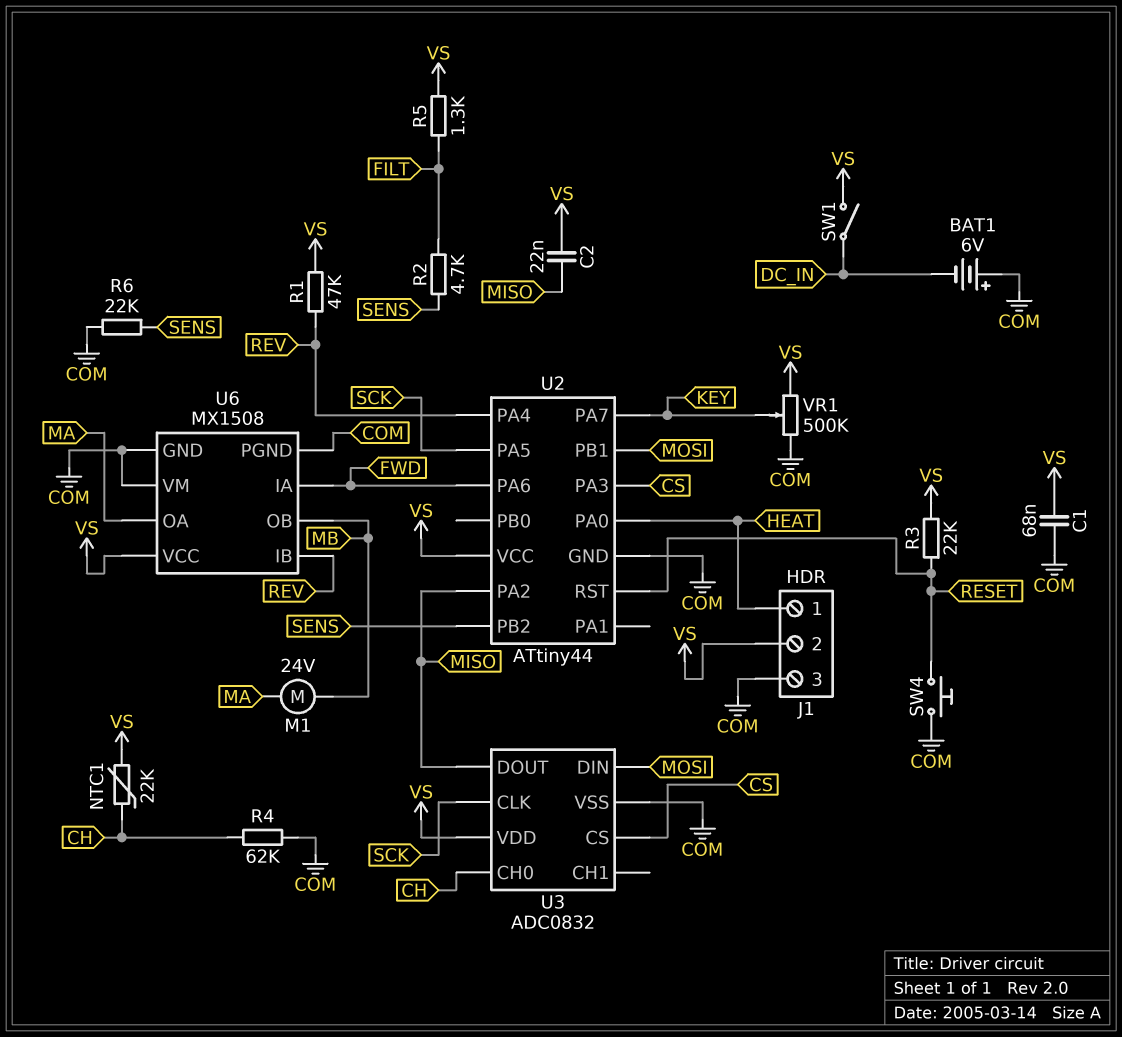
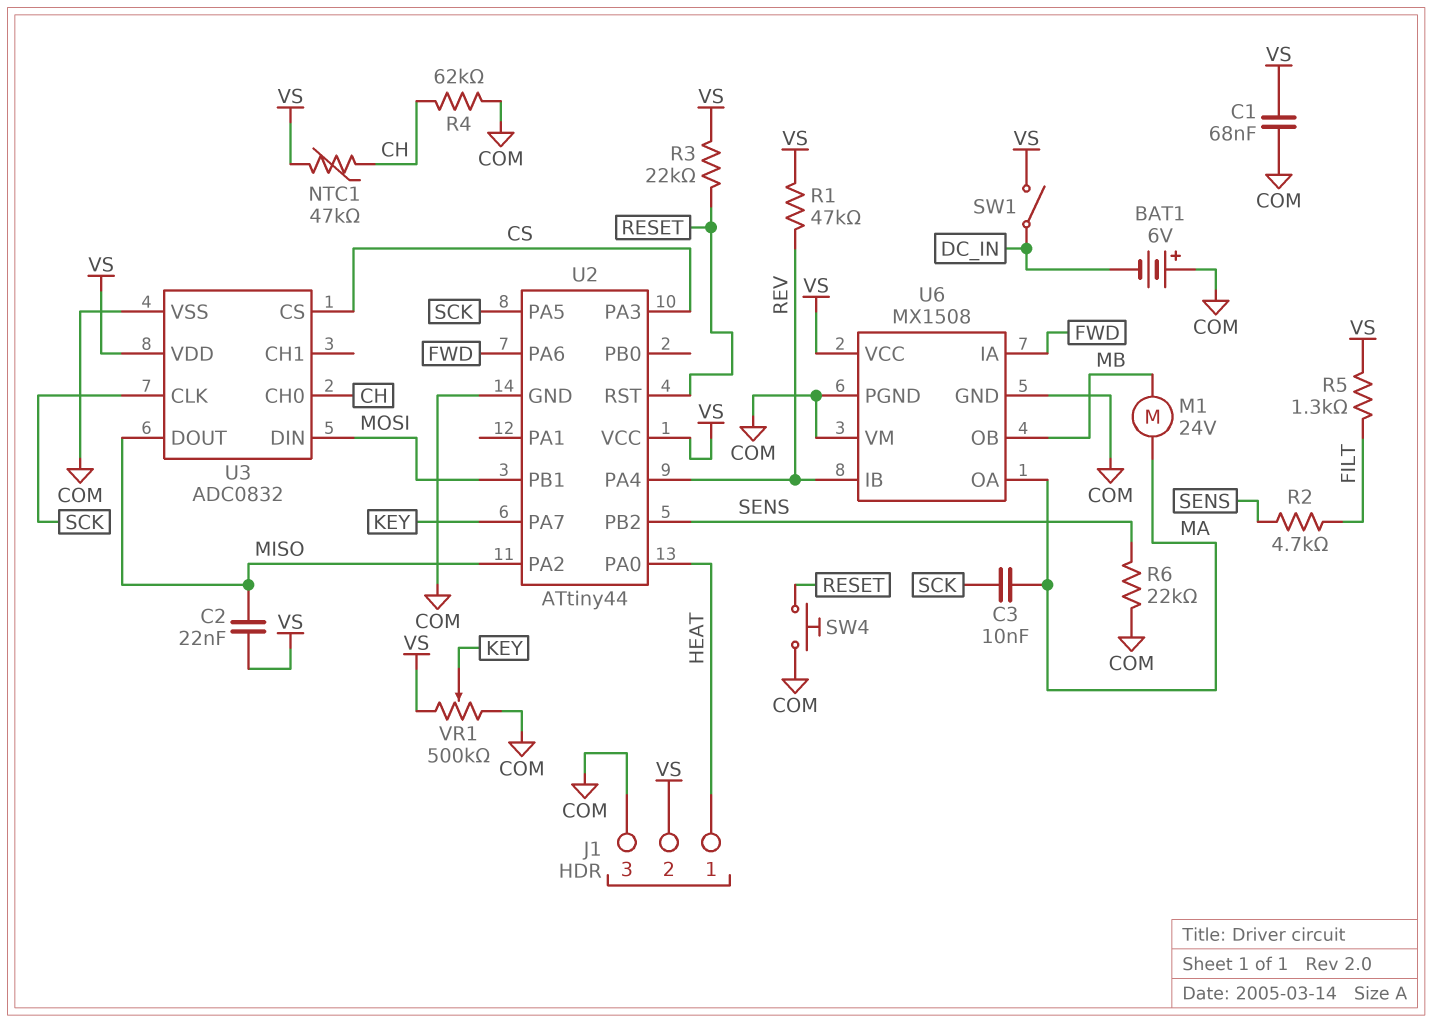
C3: none -> 10nF (MA, SCK)
NTC1: 22k (CH, VS) -> 47k (CH, VS)

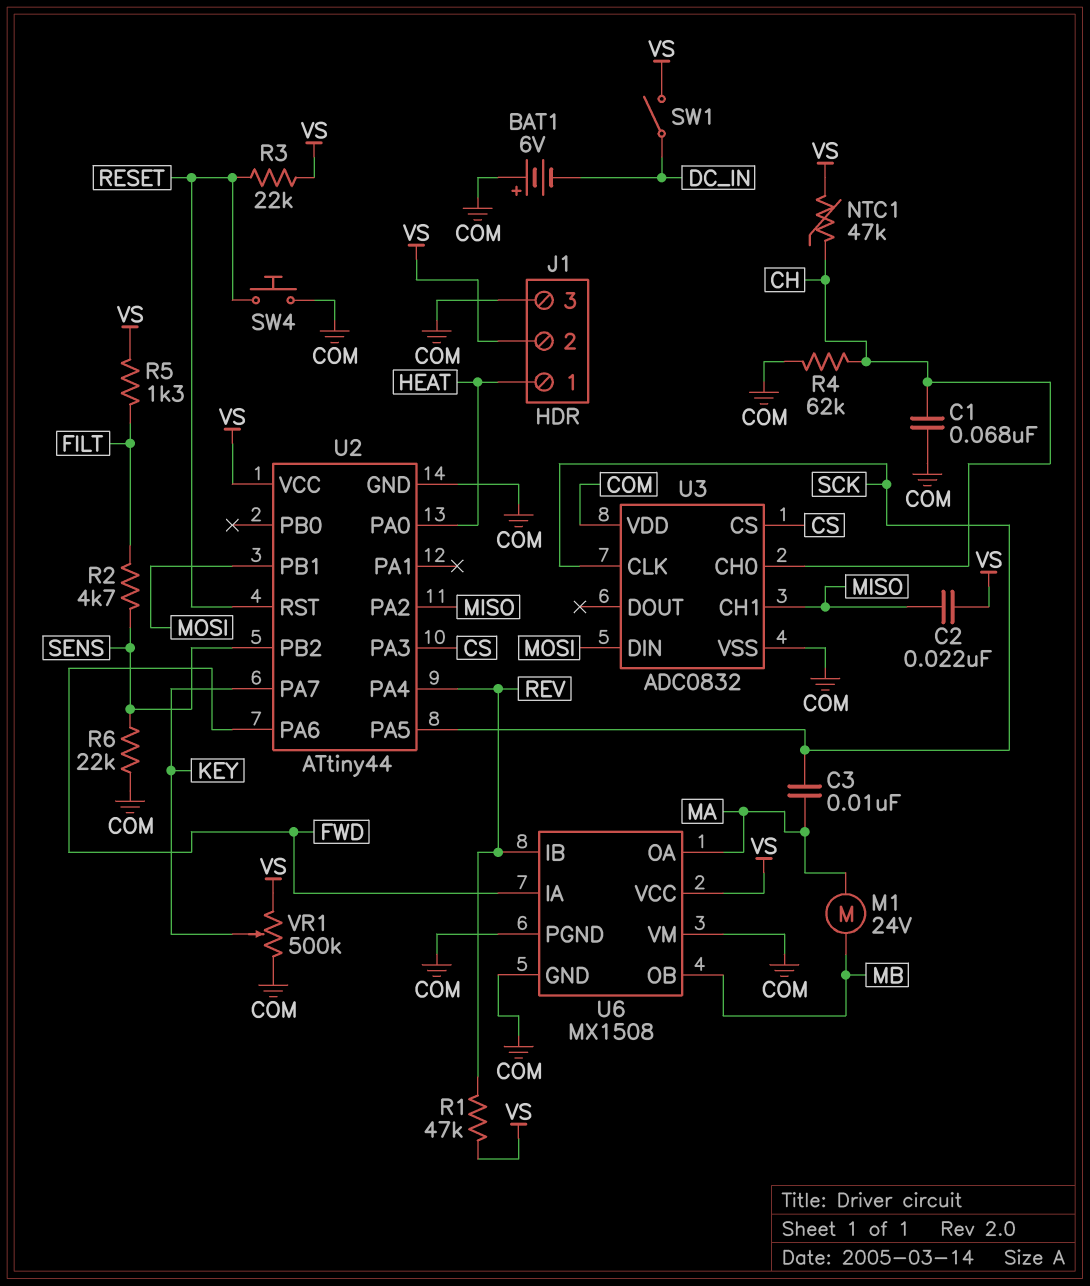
C1: 68nF (COM, VS) -> 68nF (CH, COM)
U3 pin CH1: none -> MISO
U3 pin DOUT: MISO -> none
U3 pin VDD: VS -> COM

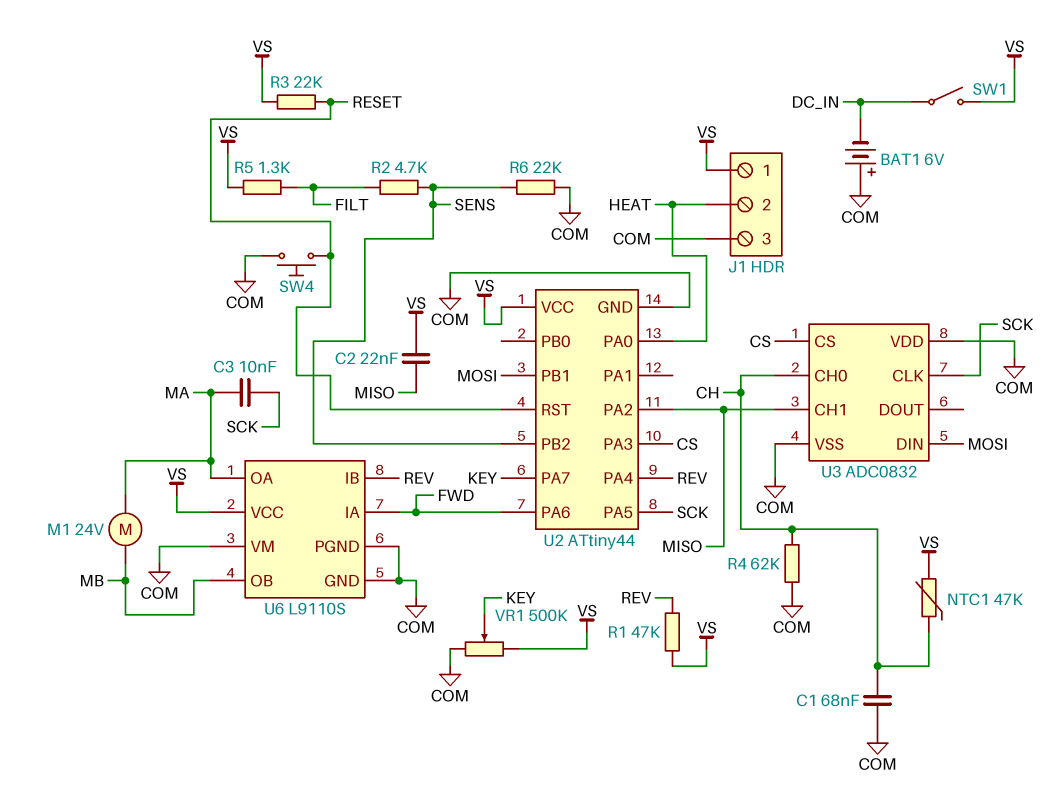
J1 pin 1: HEAT -> VS
J1 pin 2: VS -> HEAT
U6: MX1508 -> L9110S

